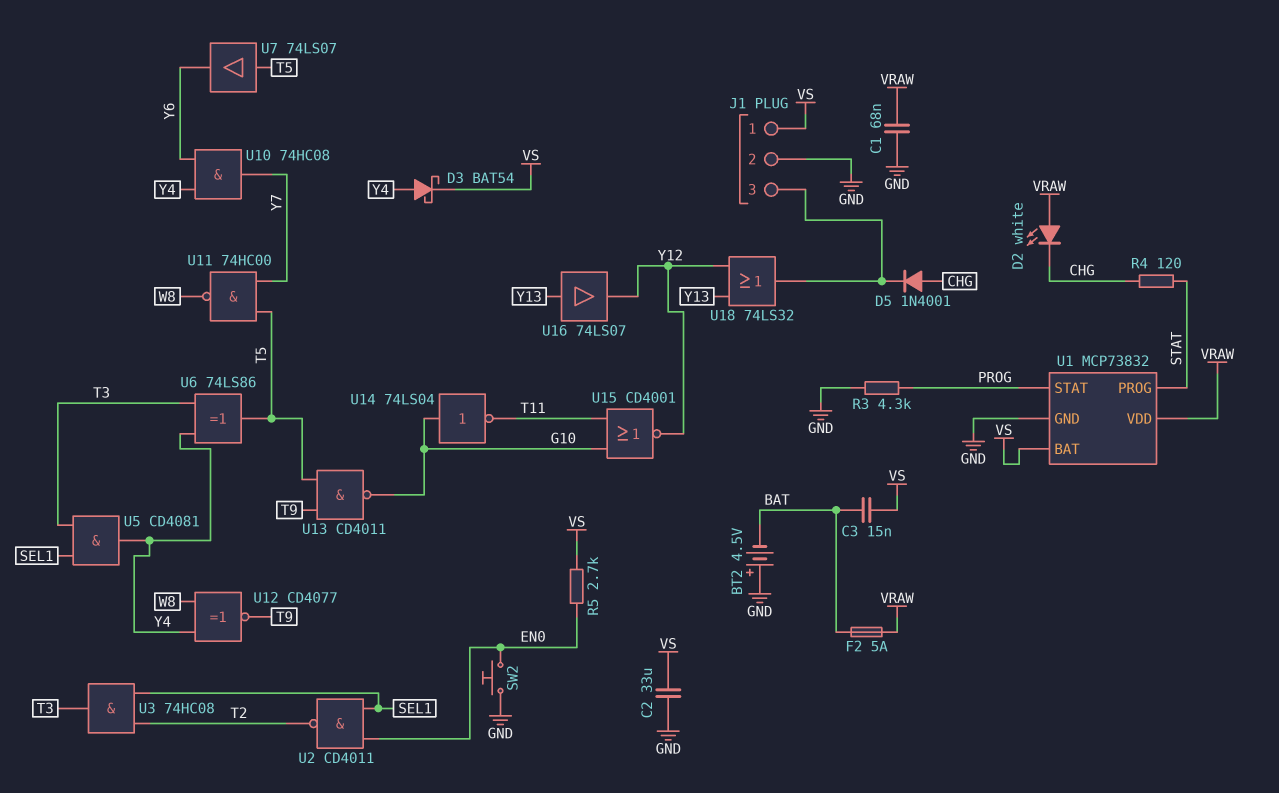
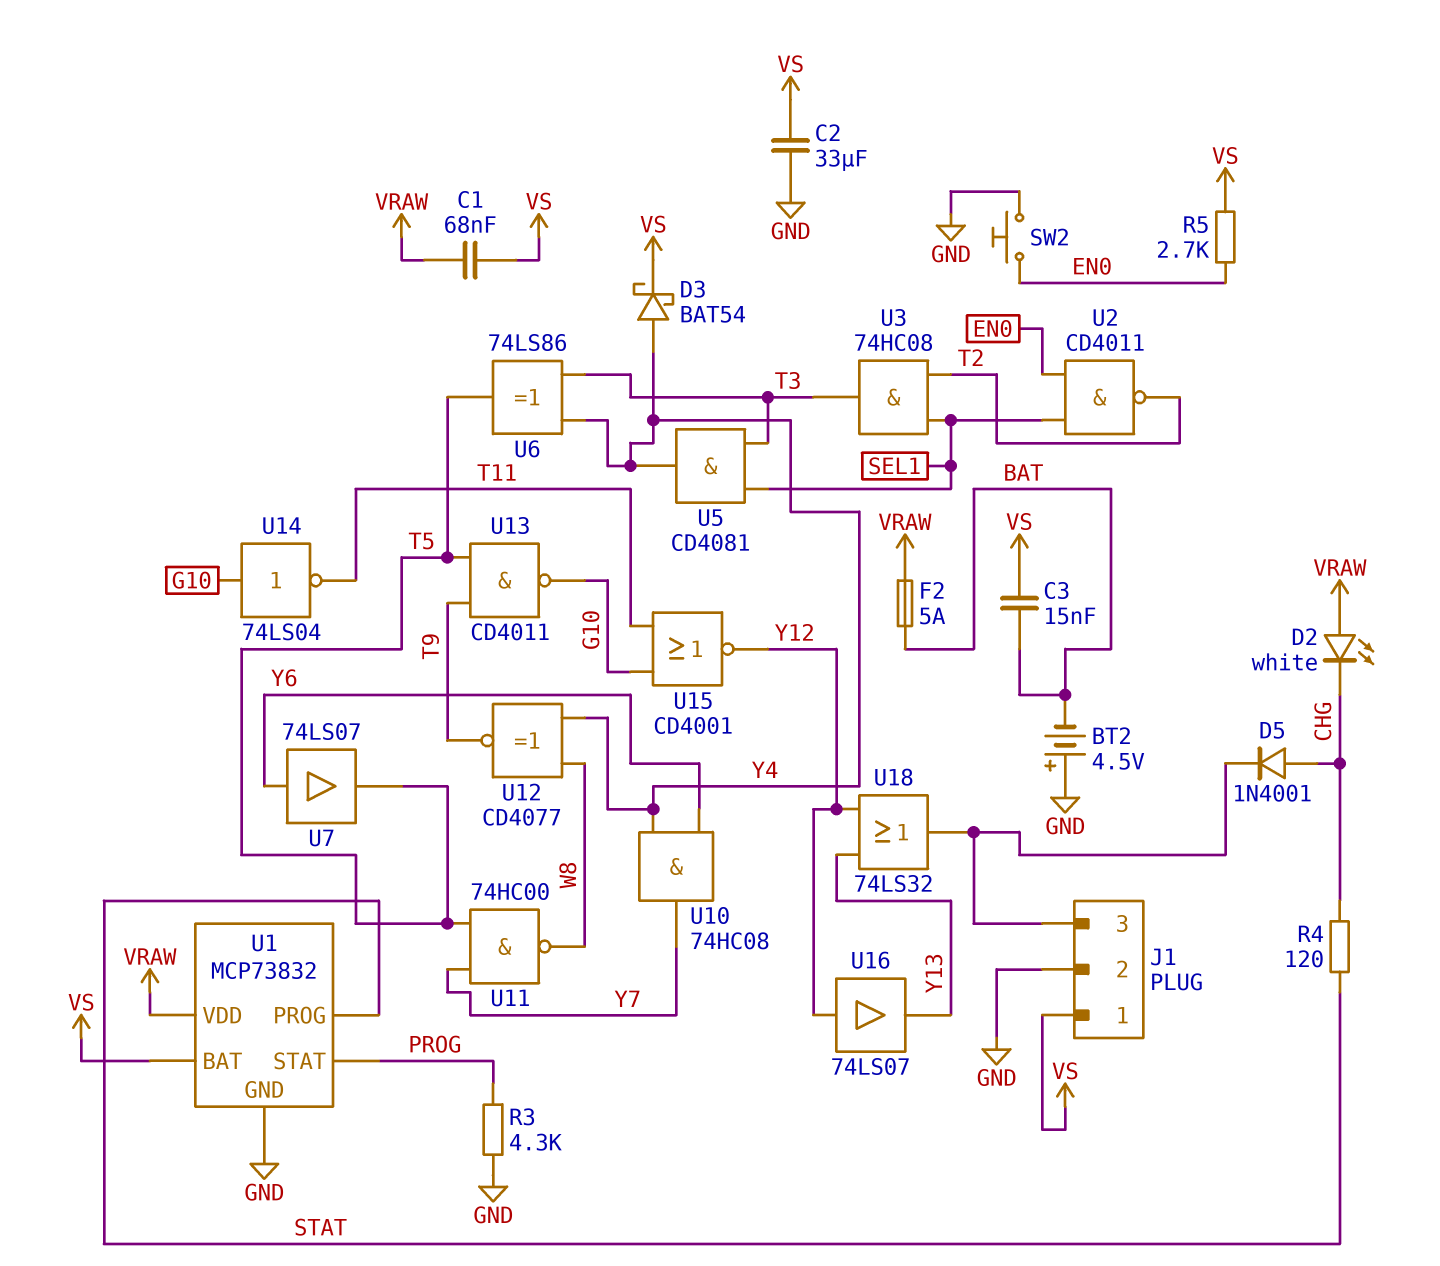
C1: 68nF (GND, VRAW) -> 68nF (VRAW, VS)
U7: buffer 74LS07 (in T5, out Y6) -> buffer 74LS07 (in Y6, out T5)
U16: buffer 74LS07 (in Y13, out Y12) -> buffer 74LS07 (in Y12, out Y13)

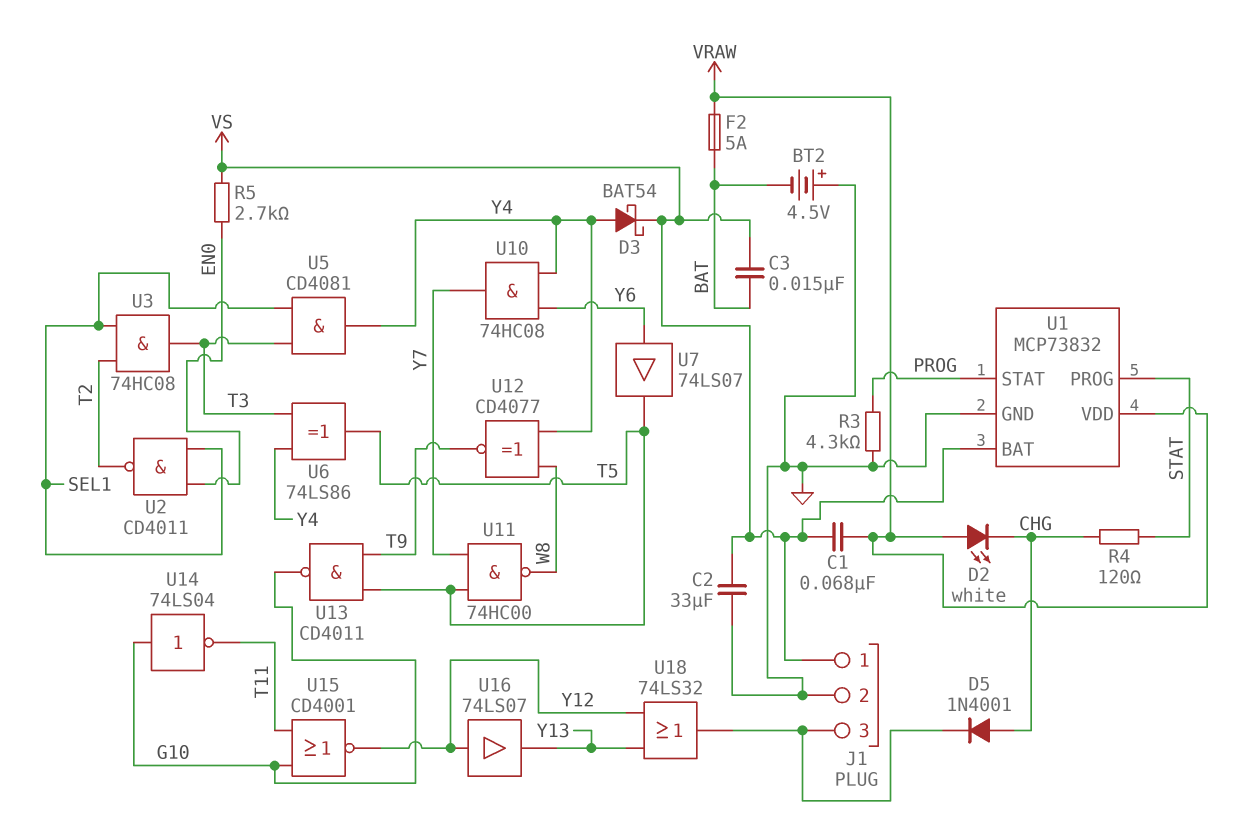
SW2: button (EN0, GND) -> none

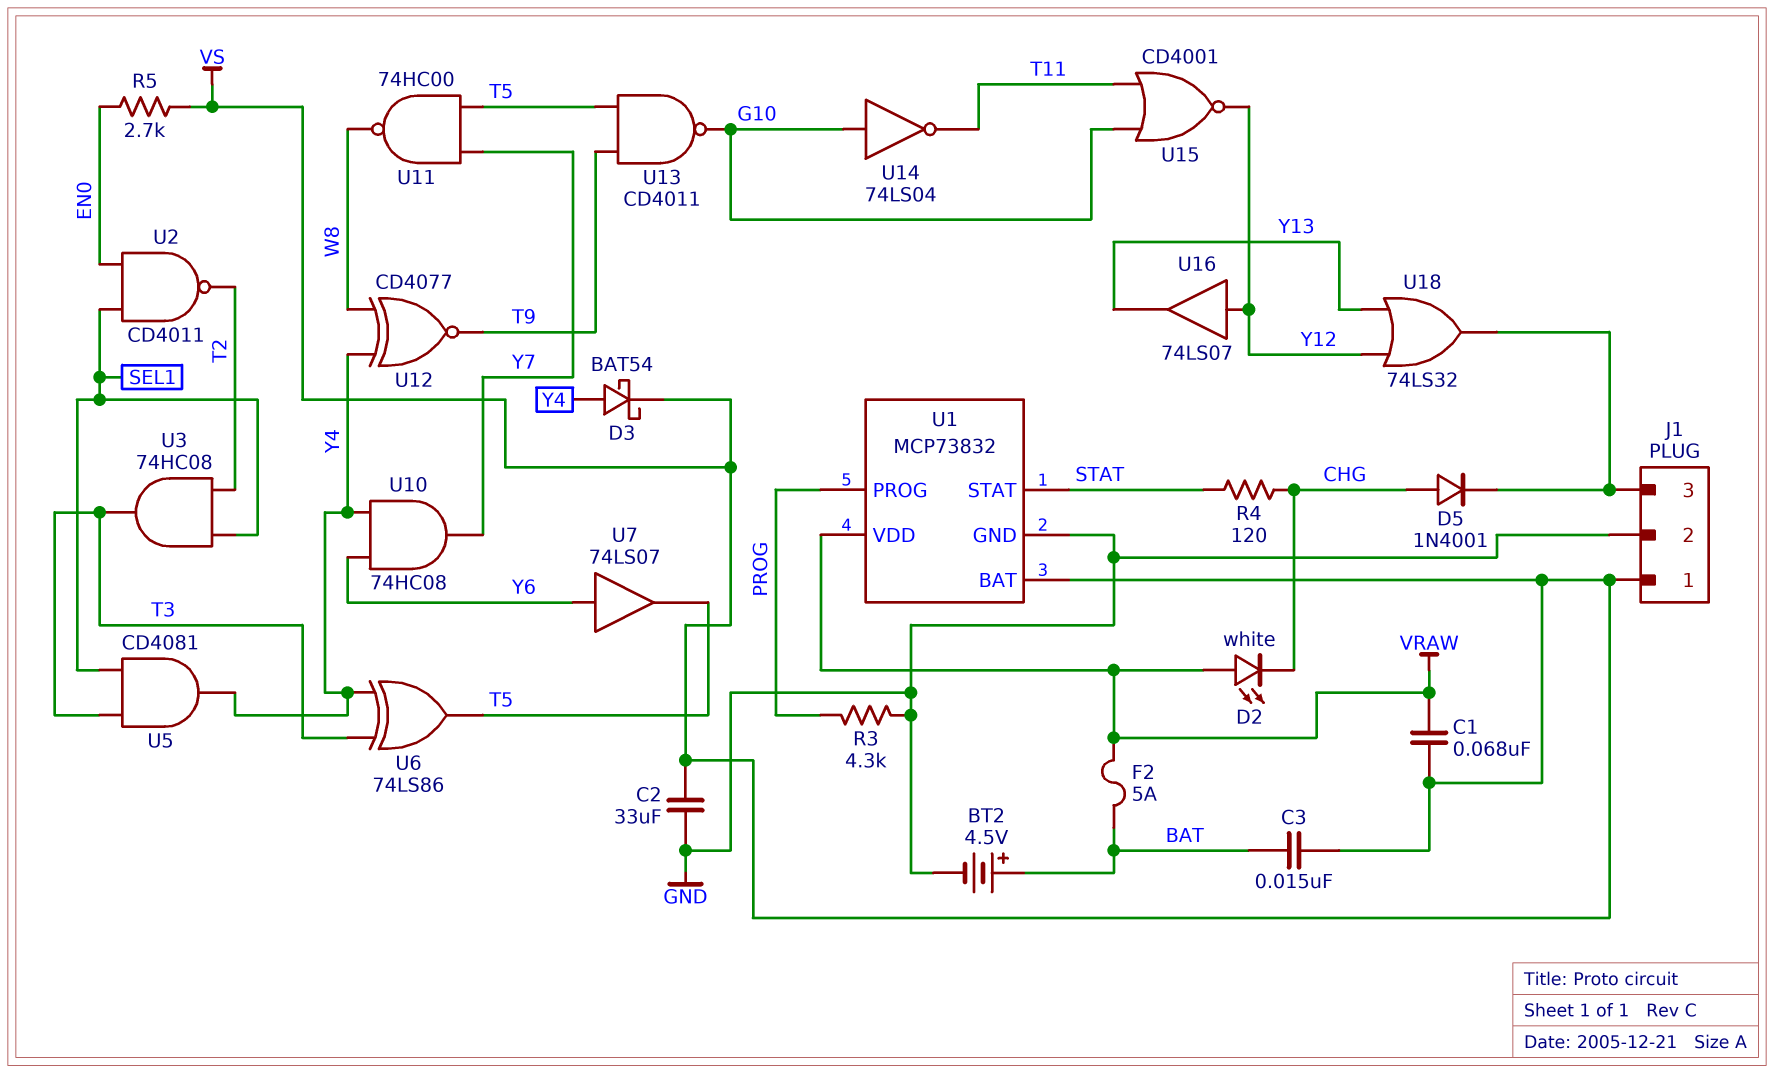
BT2: 4.5V (plus GND, minus BAT) -> 4.5V (plus BAT, minus GND)
U1 pin PROG: STAT -> PROG
U1 pin STAT: PROG -> STAT

